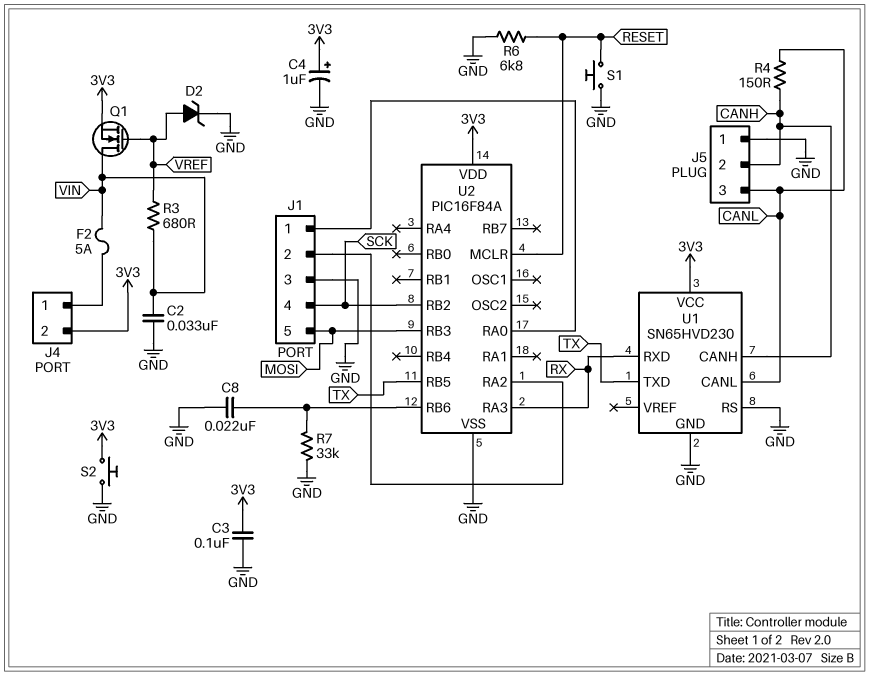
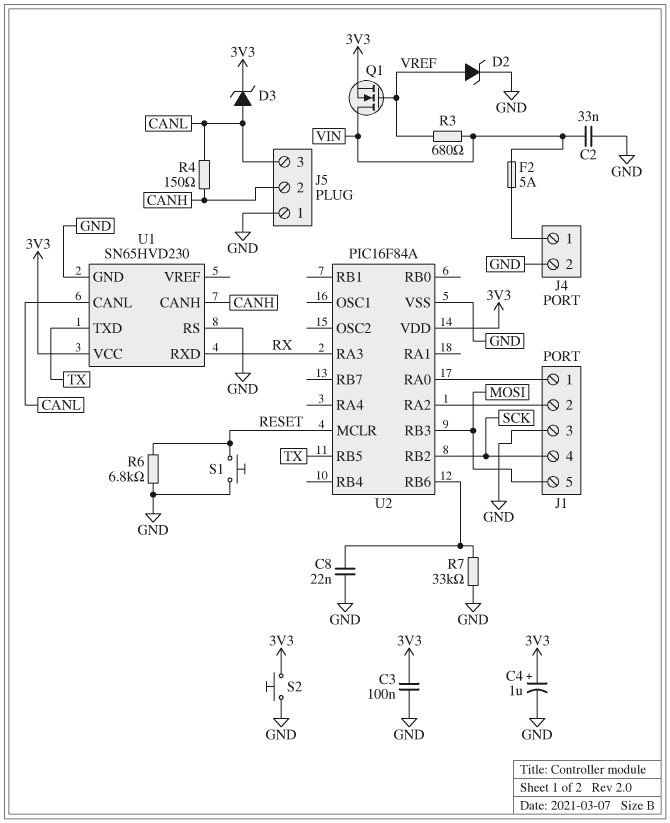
D3: none -> zener (A CANL, K 3V3)
J4 pin 2: 3V3 -> GND

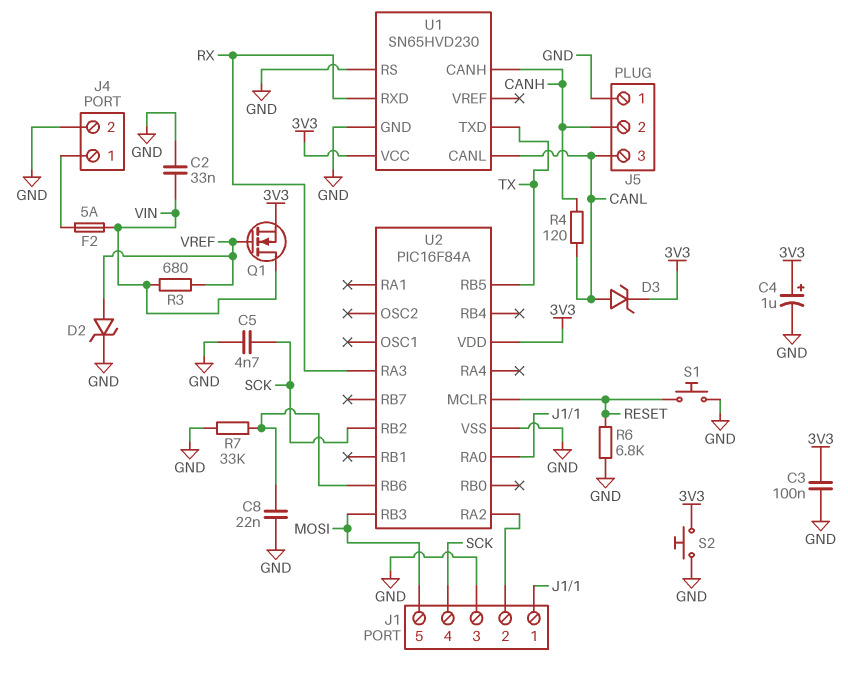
C5: none -> 4.7nF (GND, SCK)
R4: 150 (CANH, CANL) -> 120 (CANH, CANL)

